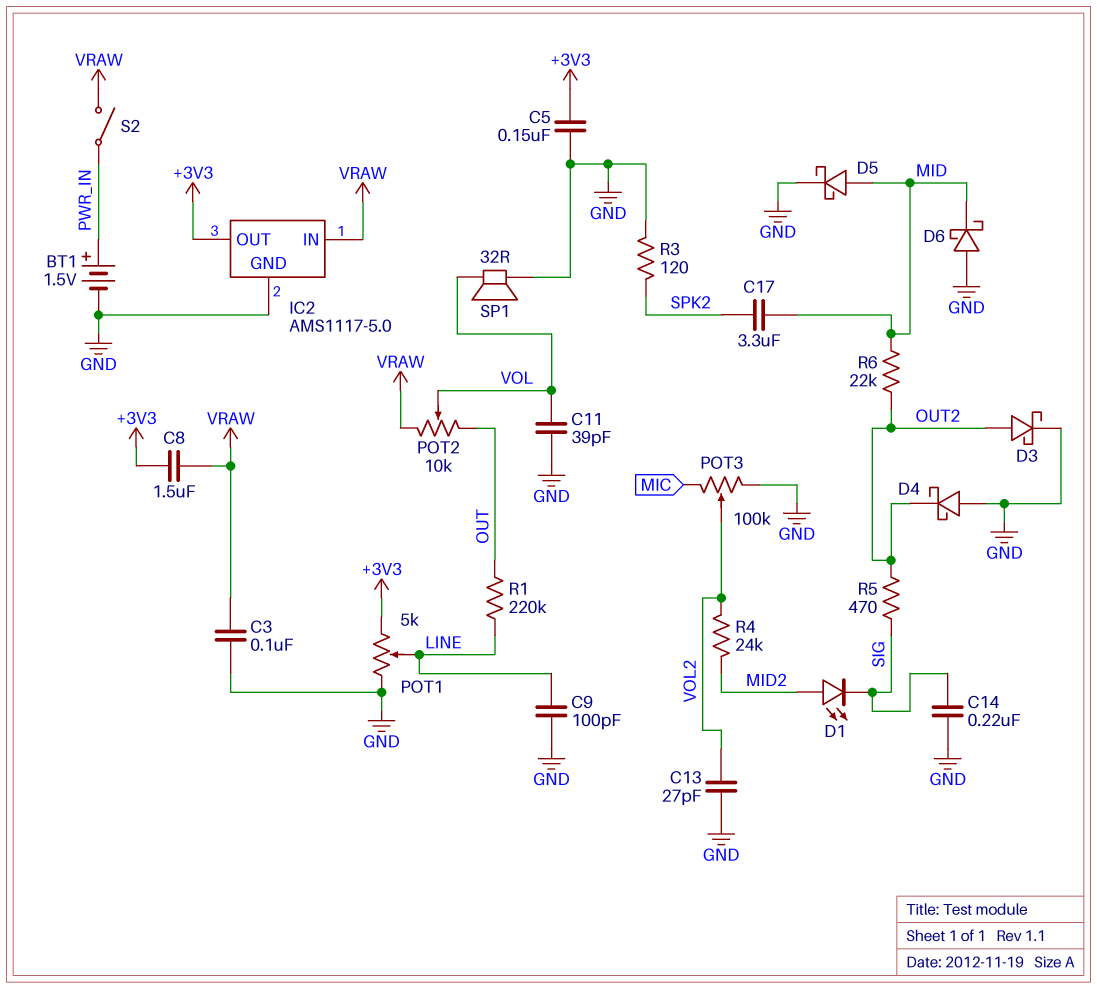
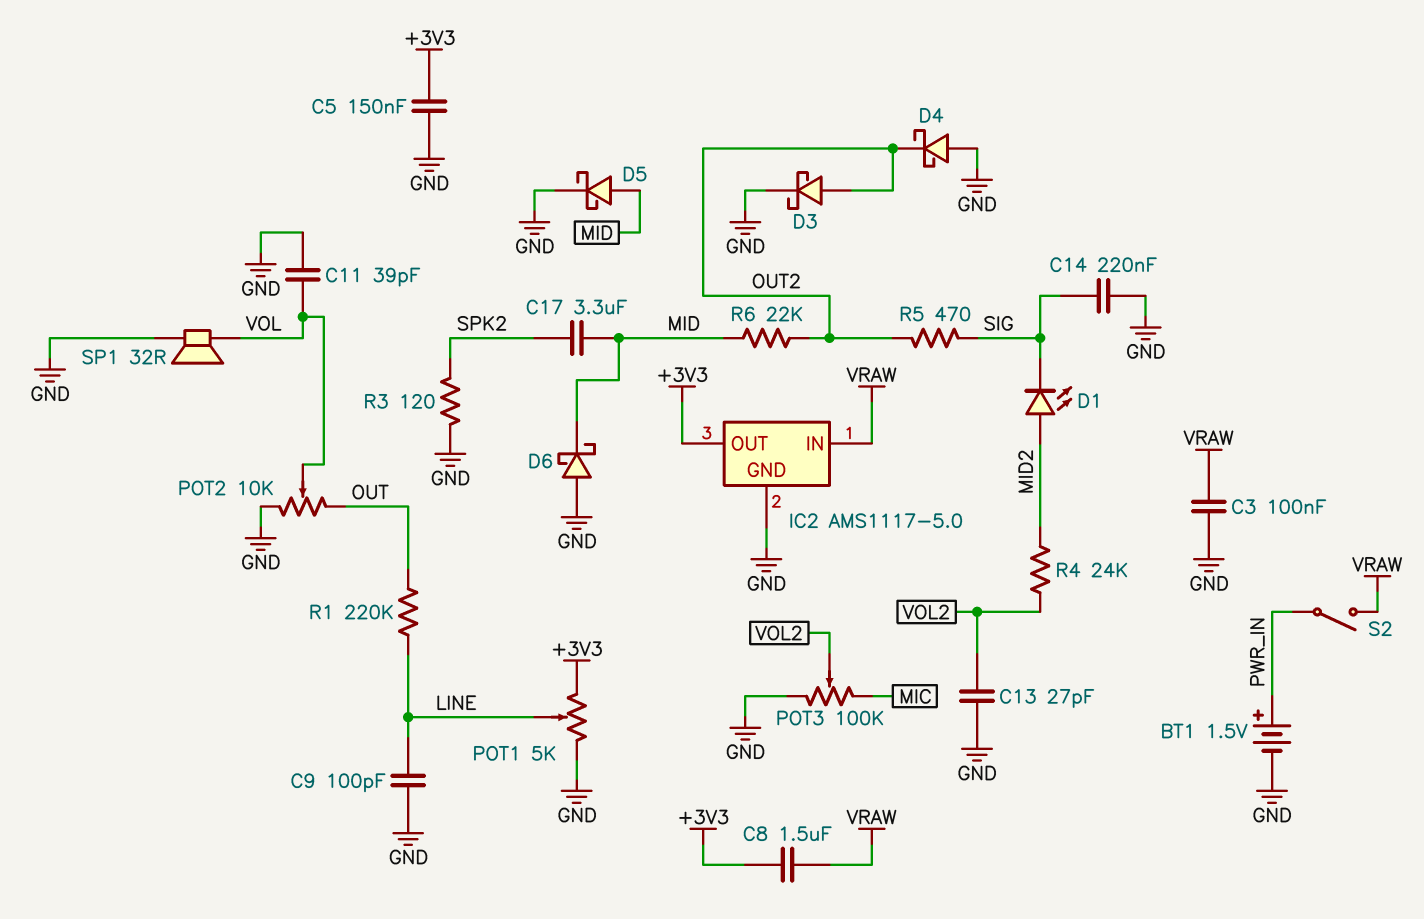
POT2: 10k (OUT, VRAW, wiper VOL) -> 10k (GND, OUT, wiper VOL)

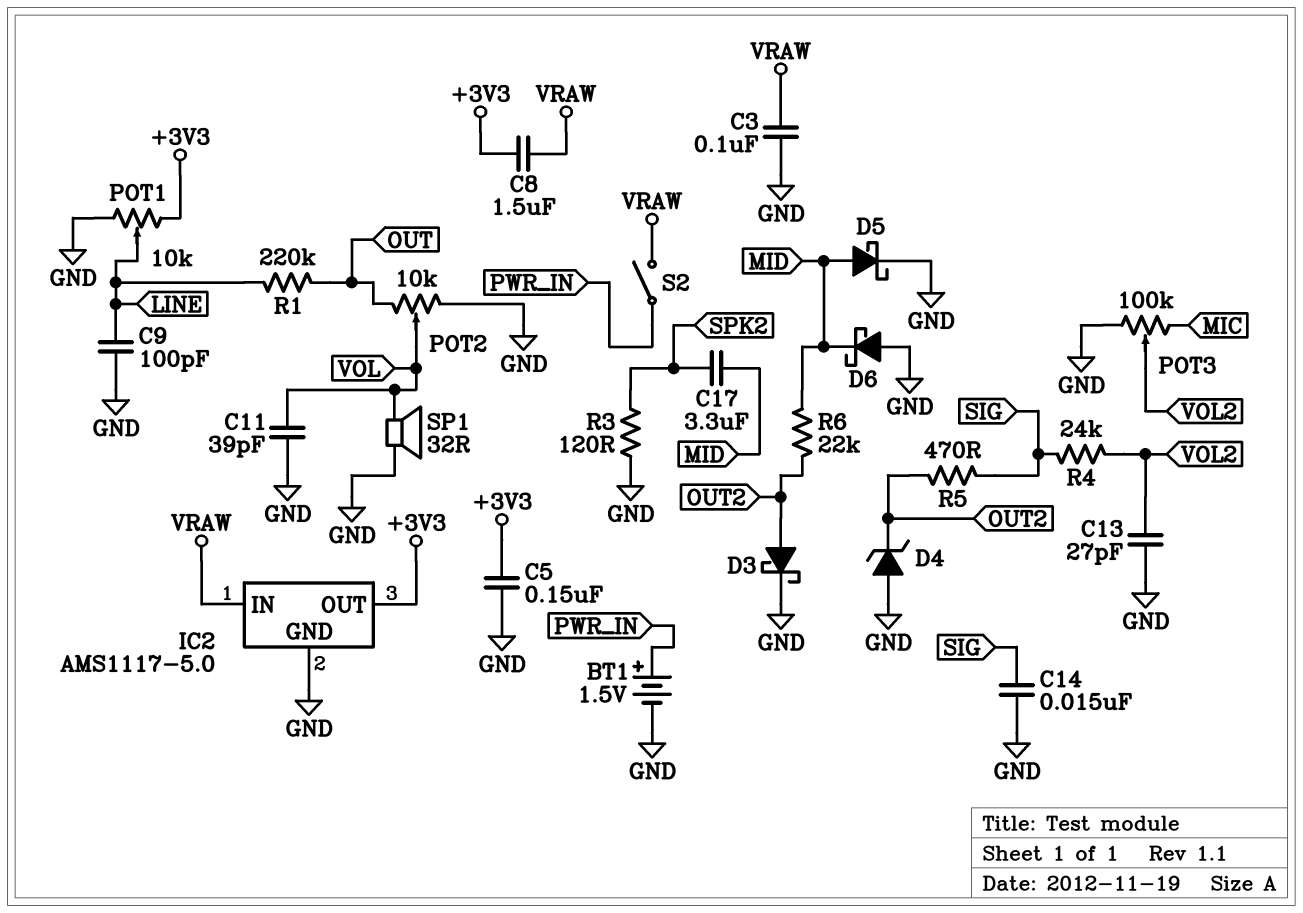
C14: 220nF (GND, SIG) -> 15nF (GND, SIG)
D1: LED (A MID2, K SIG) -> none
D4: schottky (A GND, K OUT2) -> zener (A GND, K OUT2)
POT1: 5k (+3V3, GND, wiper LINE) -> 10k (+3V3, GND, wiper LINE)
R4: 24k (MID2, VOL2) -> 24k (SIG, VOL2)

